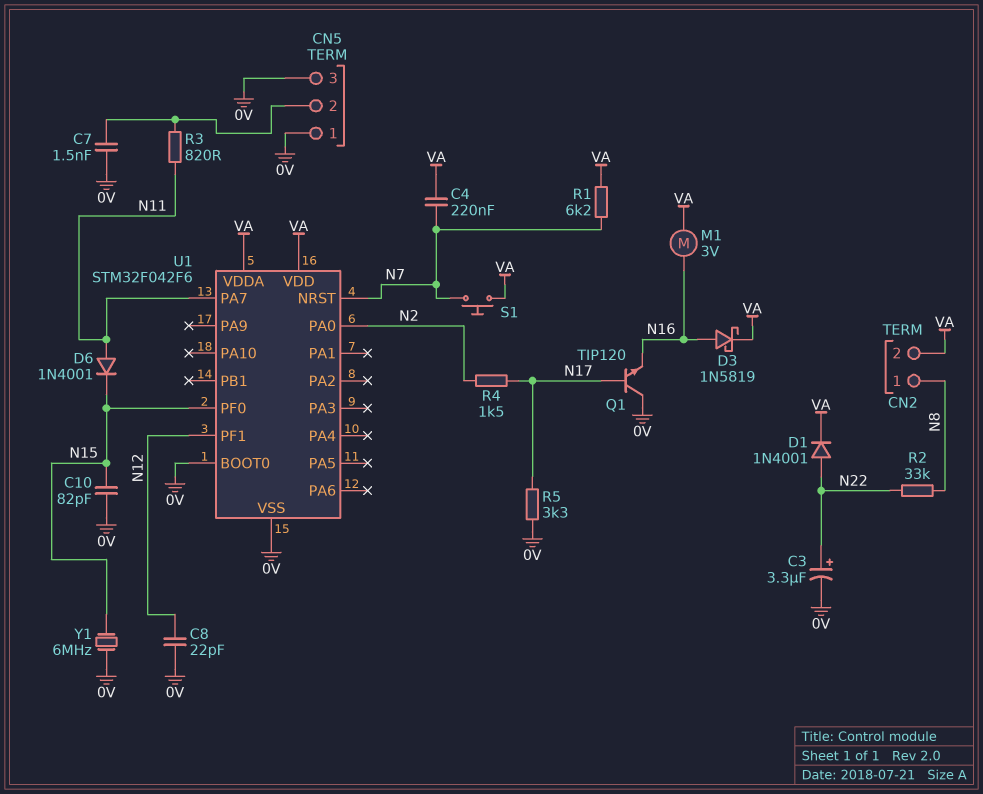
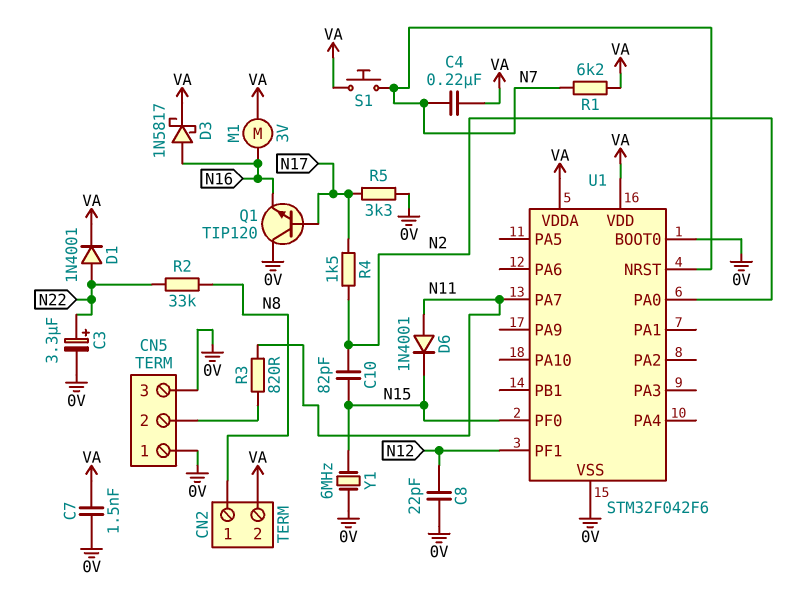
C7: 1.5nF (0V, CN5/2) -> 1.5nF (0V, VA)
C10: 82pF (0V, N15) -> 82pF (N2, N15)
D3: schottky 1N5819 (A N16, K VA) -> schottky 1N5817 (A N16, K VA)

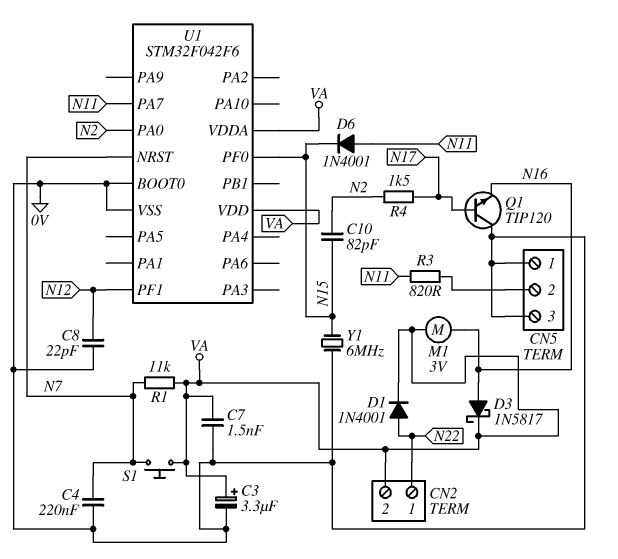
C3: 3.3uF (plus N22, minus 0V) -> 3.3uF (plus VA, minus 0V)
C4: 220nF (N7, VA) -> 220nF (0V, N7)
CN2 pin 1: N8 -> N22
R1: 6.2k (N7, VA) -> 11k (N7, VA)
R2: 33k (N8, N22) -> none
R5: 3.3k (0V, N17) -> none

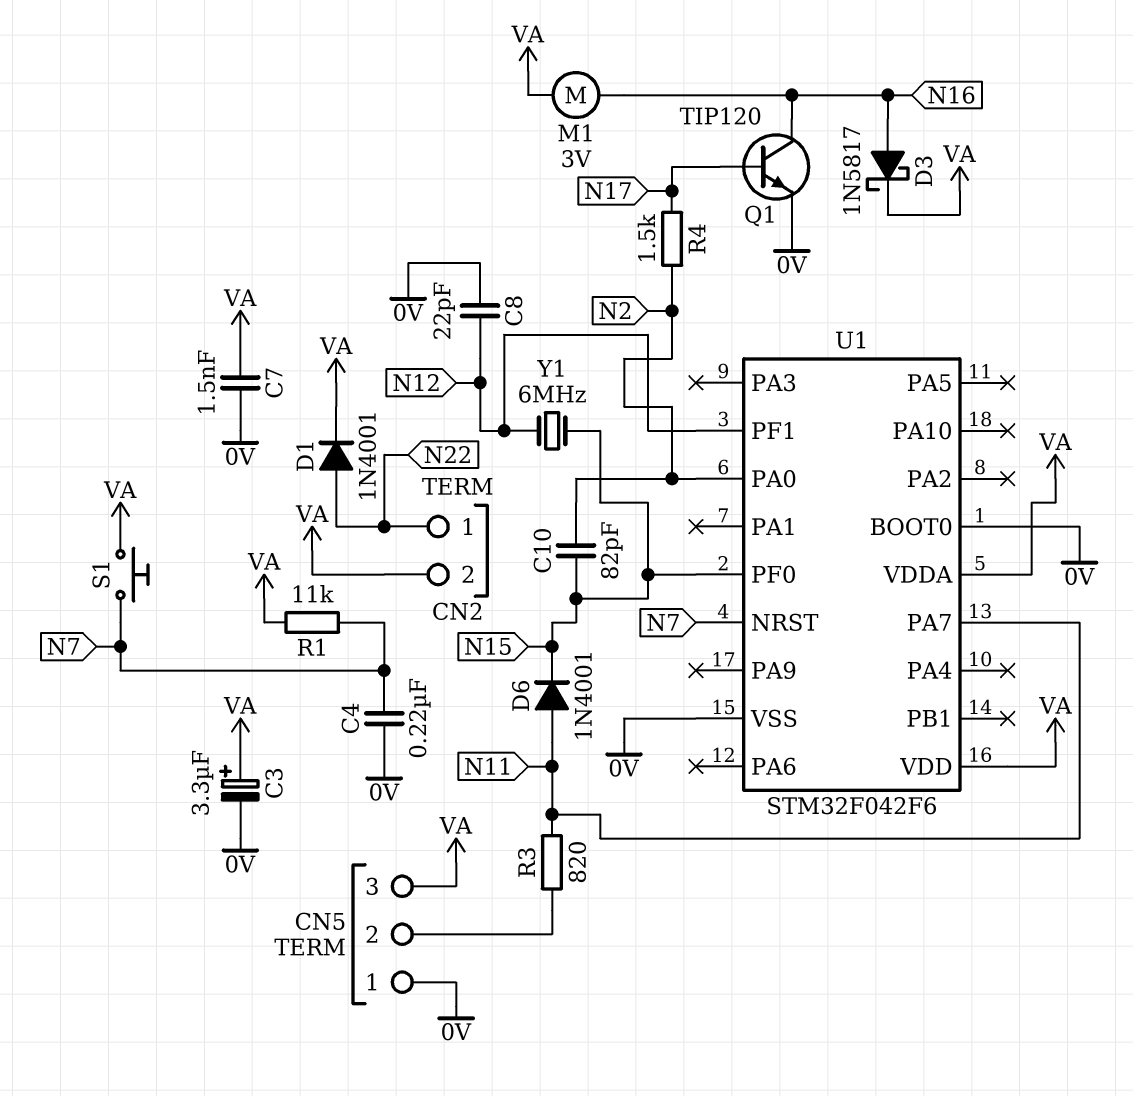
CN5 pin 3: 0V -> VA
Q1: NPN TIP120 (B N17, C 0V, E N16) -> NPN TIP120 (B N17, C N16, E 0V)
Y1: 6MHz (0V, N15) -> 6MHz (N12, N15)

